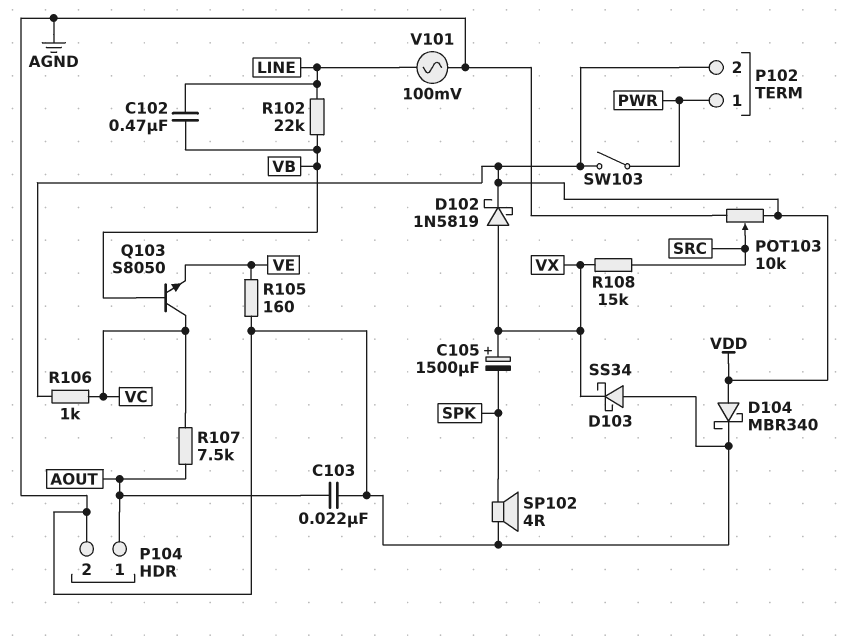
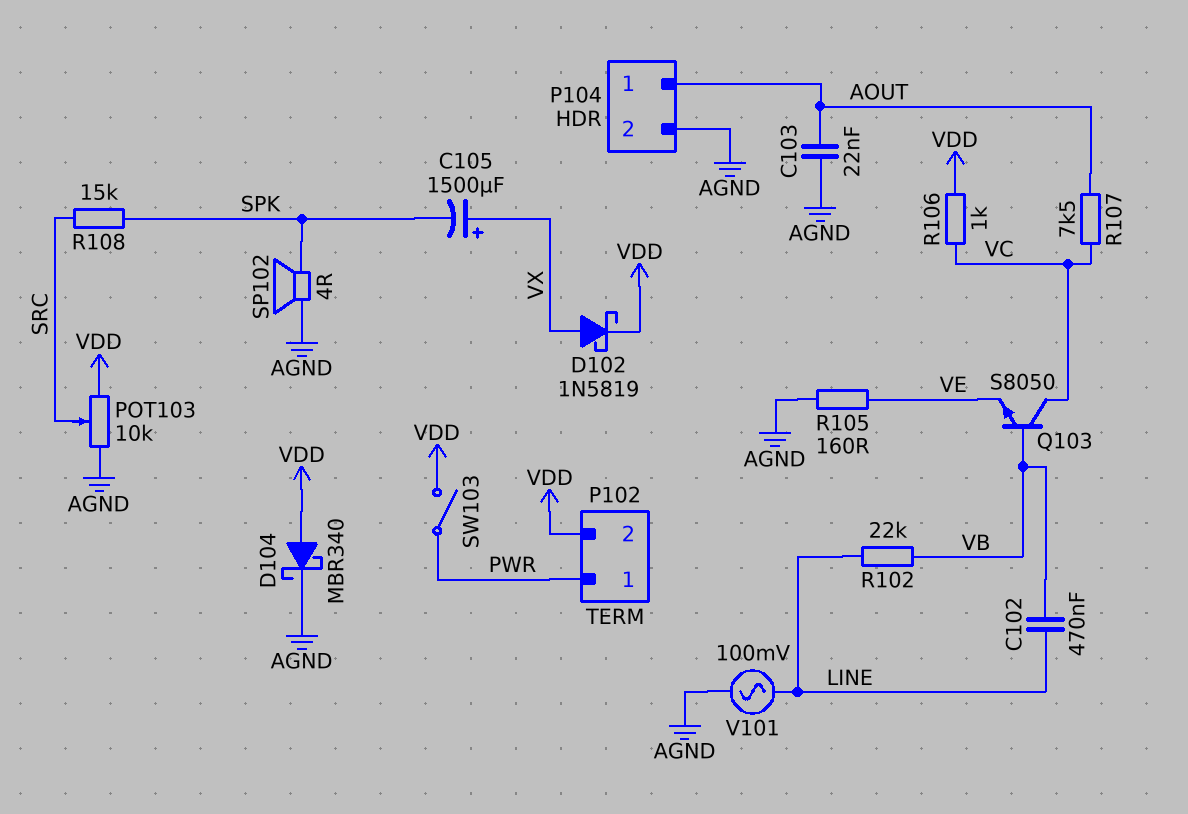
D103: schottky SS34 (A AGND, K VX) -> none
R108: 15k (SRC, VX) -> 15k (SPK, SRC)

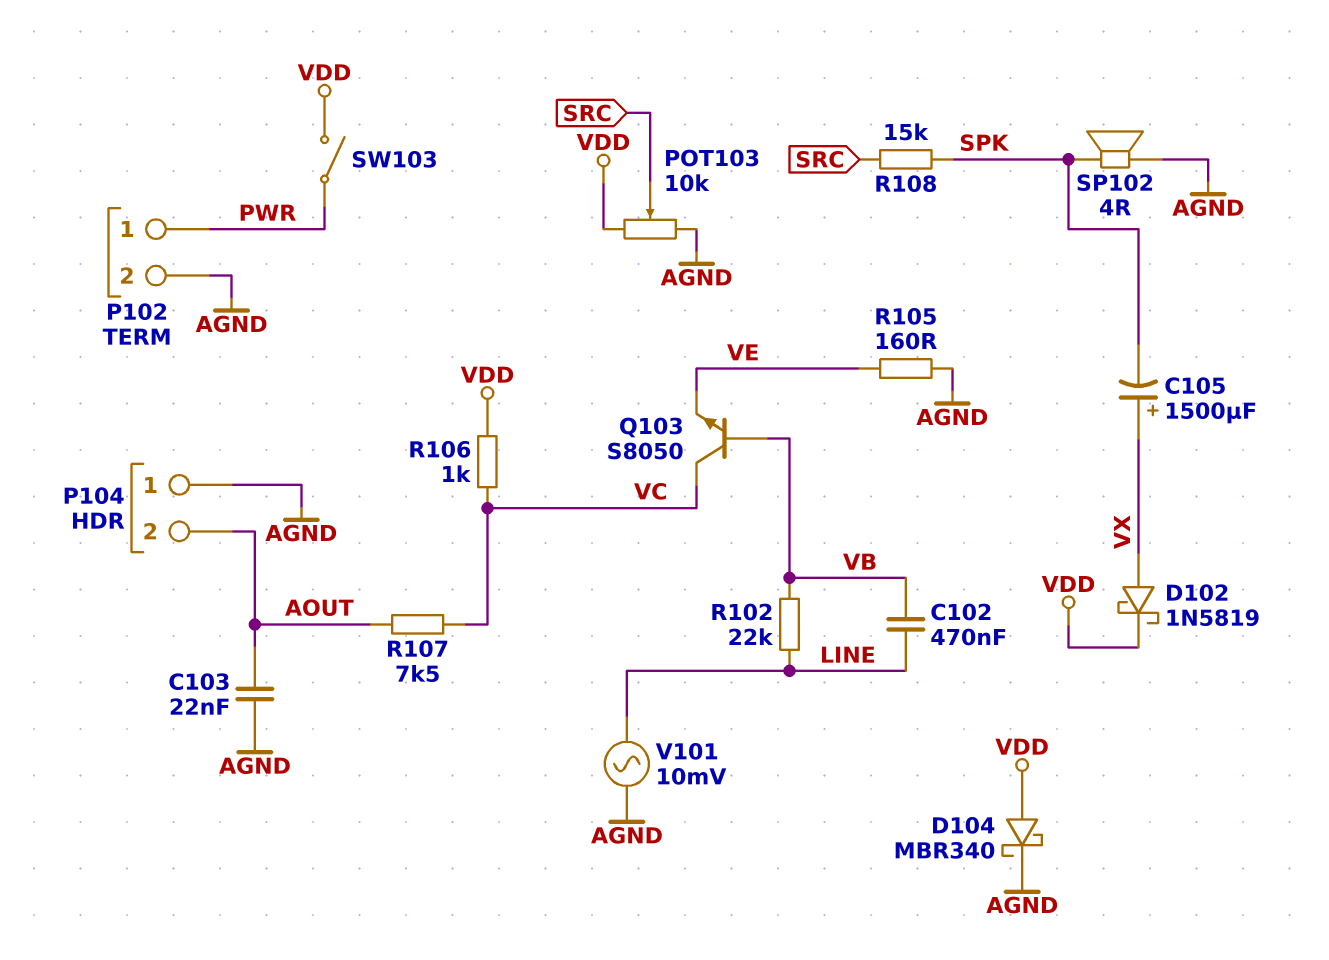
P102 pin 2: VDD -> AGND
P104 pin 1: AOUT -> AGND
P104 pin 2: AGND -> AOUT
V101: AC 100mV (AGND, LINE) -> AC 10mV (AGND, LINE)

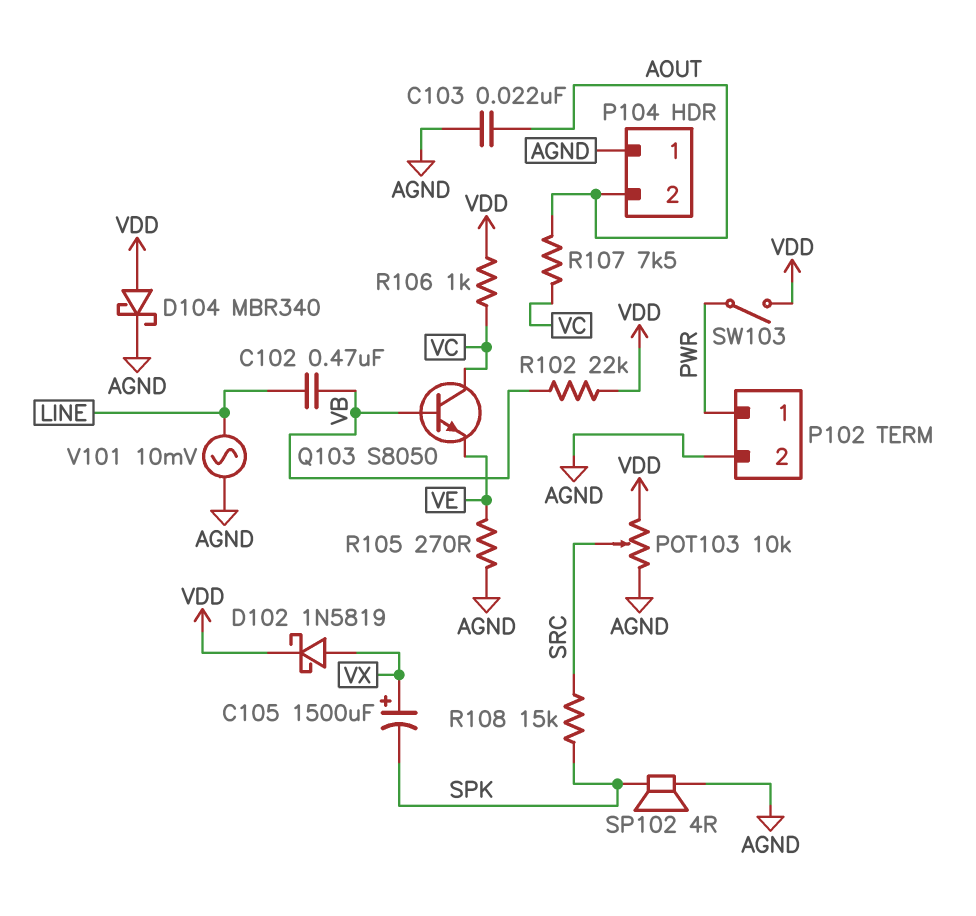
R102: 22k (LINE, VB) -> 22k (VB, VDD)
R105: 160 (AGND, VE) -> 270 (AGND, VE)

